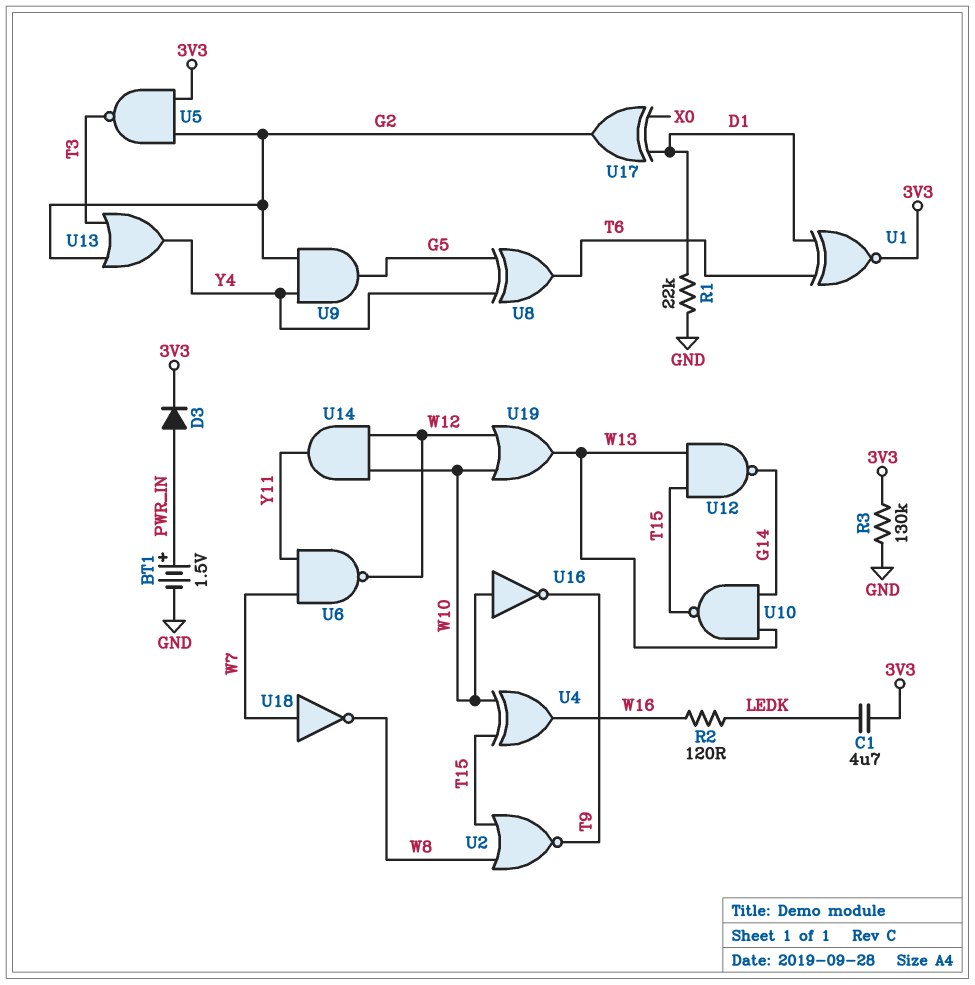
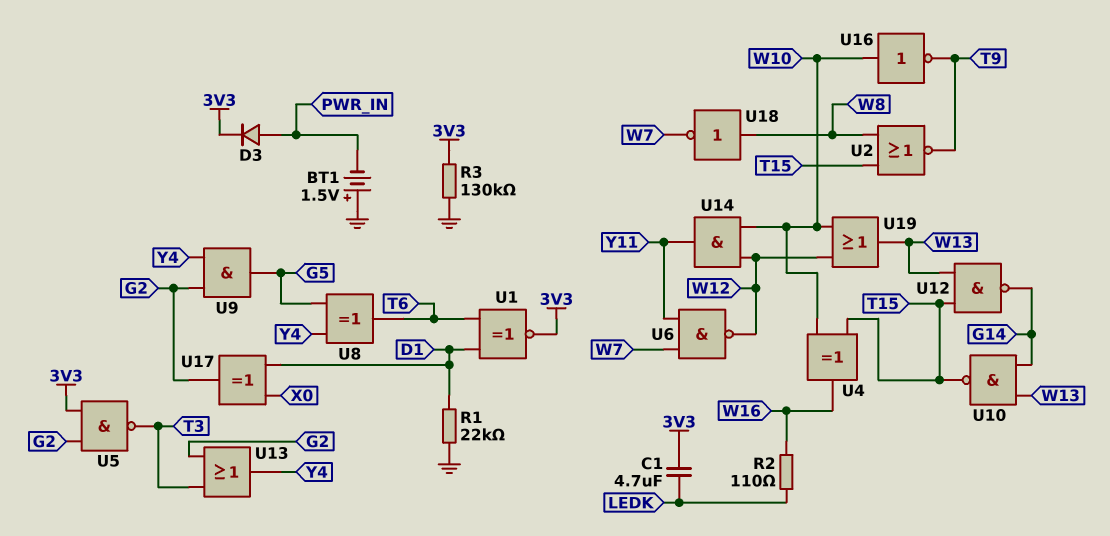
BT1: 1.5V (plus PWR_IN, minus GND) -> 1.5V (plus GND, minus PWR_IN)
R2: 120 (LEDK, W16) -> 110 (LEDK, W16)
U18: NOT (in W7, out W8) -> NOT (in W8, out W7)

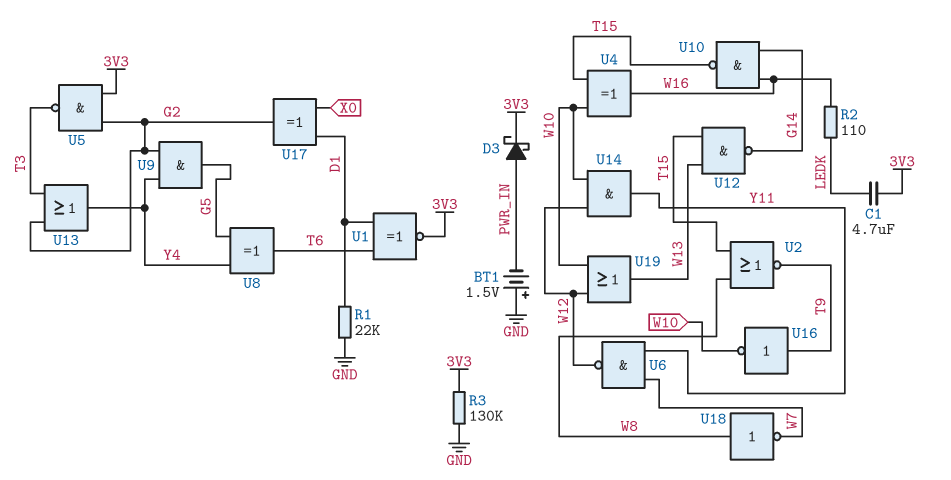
D3: diode (A PWR_IN, K 3V3) -> schottky (A PWR_IN, K 3V3)
U10: NAND (in G14, in W13, out T15) -> NAND (in G14, in W16, out T15)
U16: NOT (in W10, out T9) -> NOT (in T9, out W10)

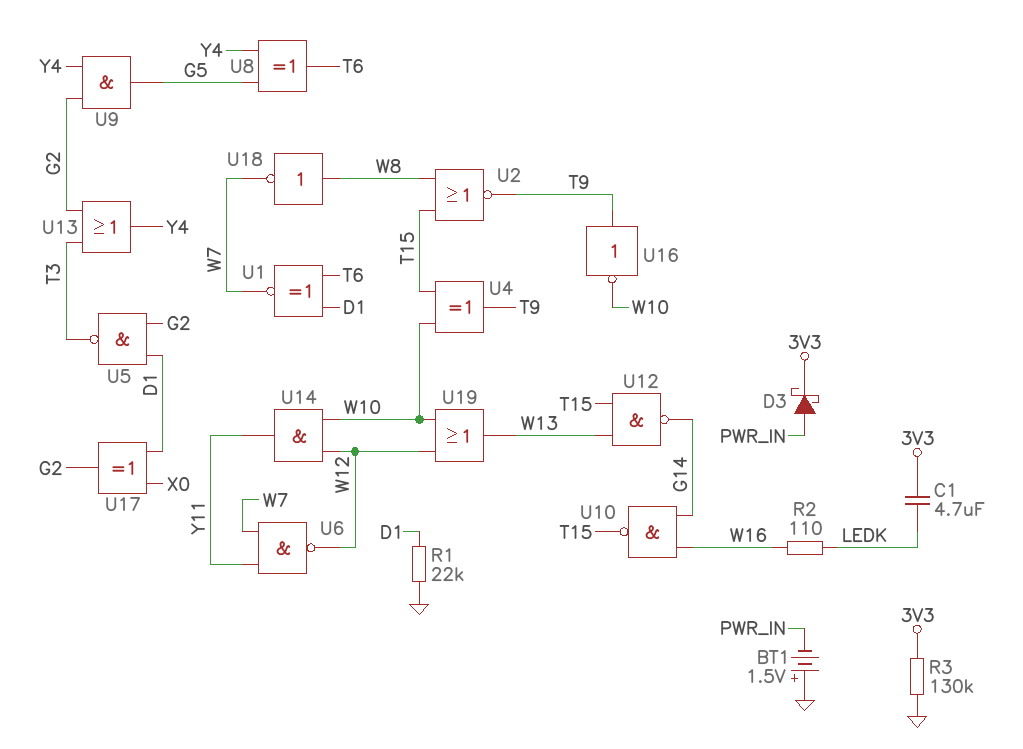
U1: XNOR (in D1, in T6, out 3V3) -> XNOR (in D1, in T6, out W7)
U4: XOR (in T15, in W10, out W16) -> XOR (in T15, in W10, out T9)
U5: NAND (in 3V3, in G2, out T3) -> NAND (in D1, in G2, out T3)

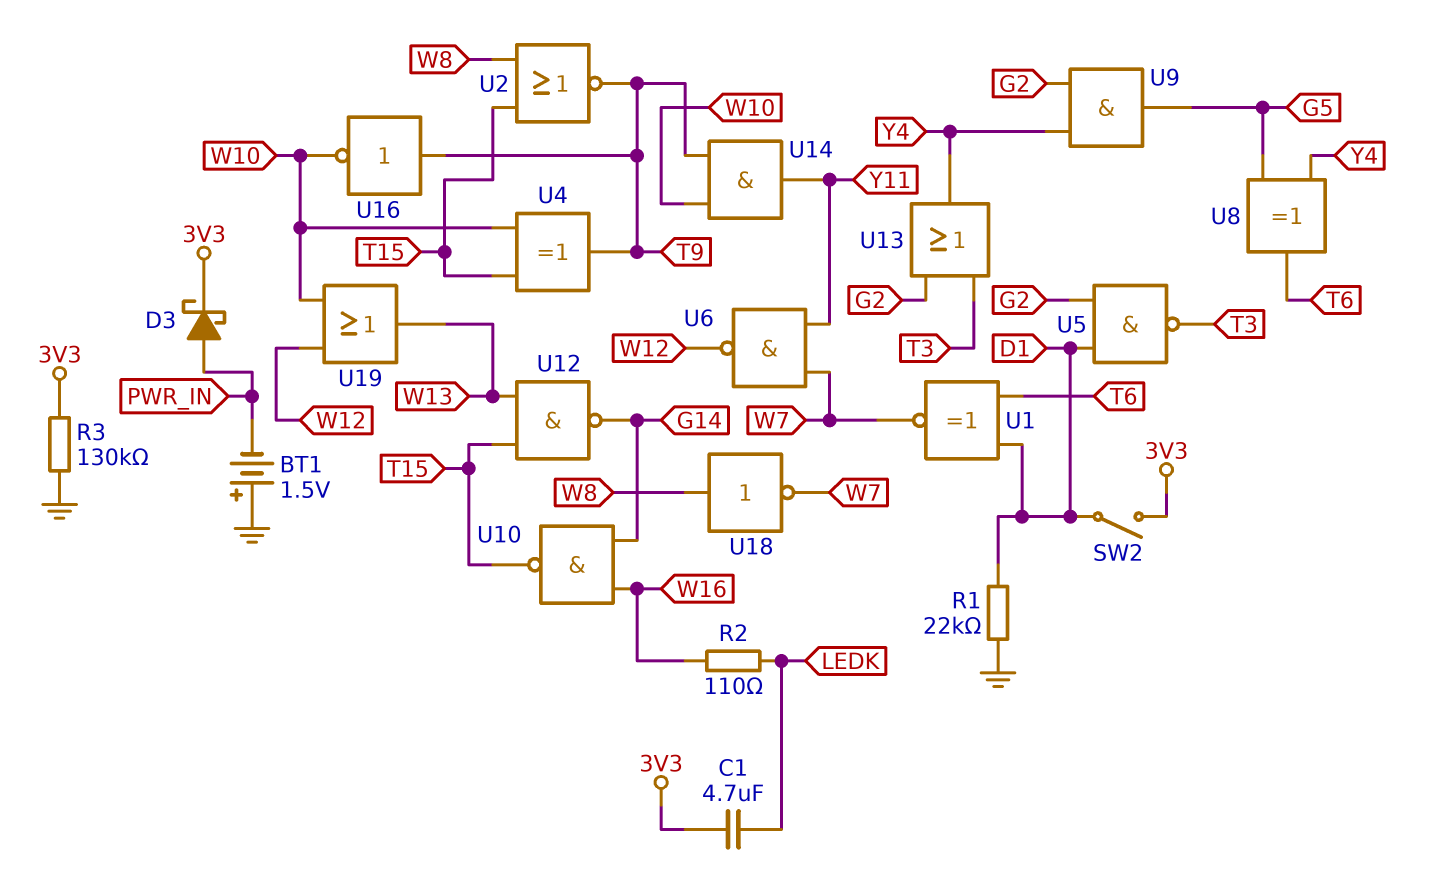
SW2: none -> switch (3V3, D1)
U14: AND (in W10, in W12, out Y11) -> AND (in T9, in W10, out Y11)
U17: XOR (in D1, in X0, out G2) -> none

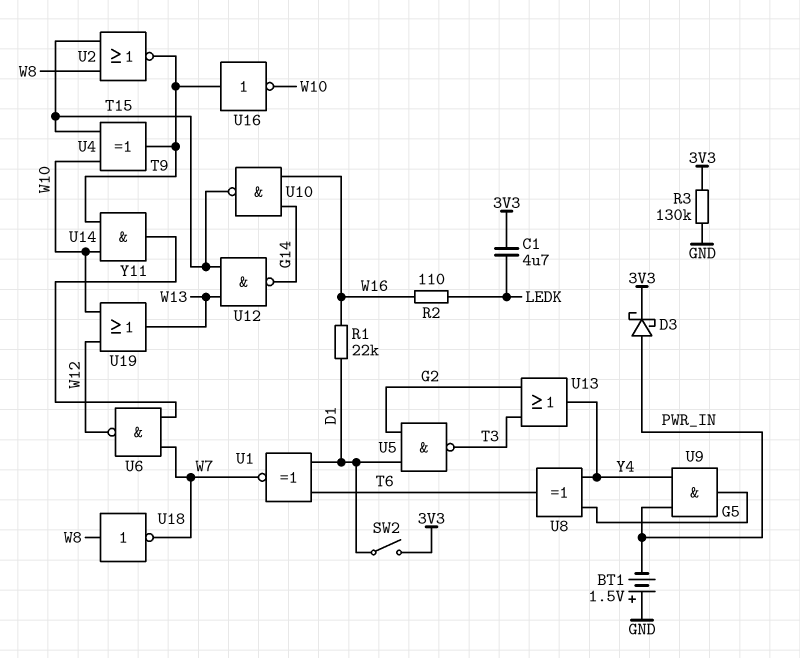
R1: 22k (D1, GND) -> 22k (D1, W16)
U9: AND (in G2, in Y4, out G5) -> AND (in PWR_IN, in Y4, out G5)

